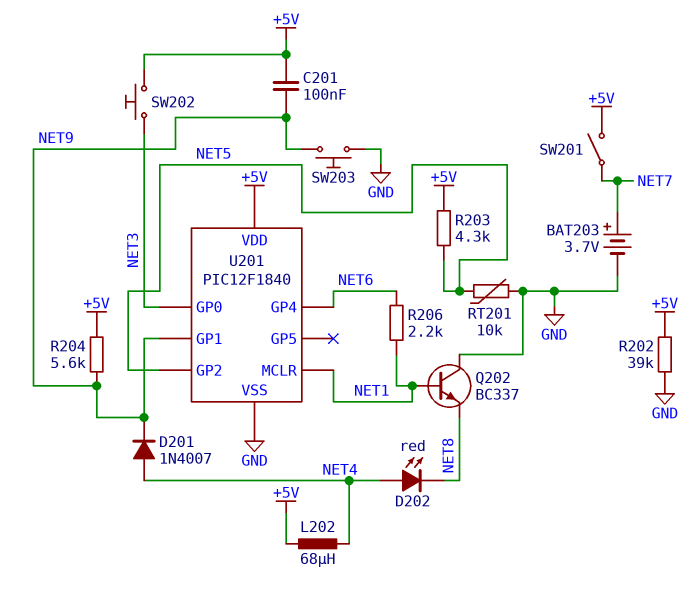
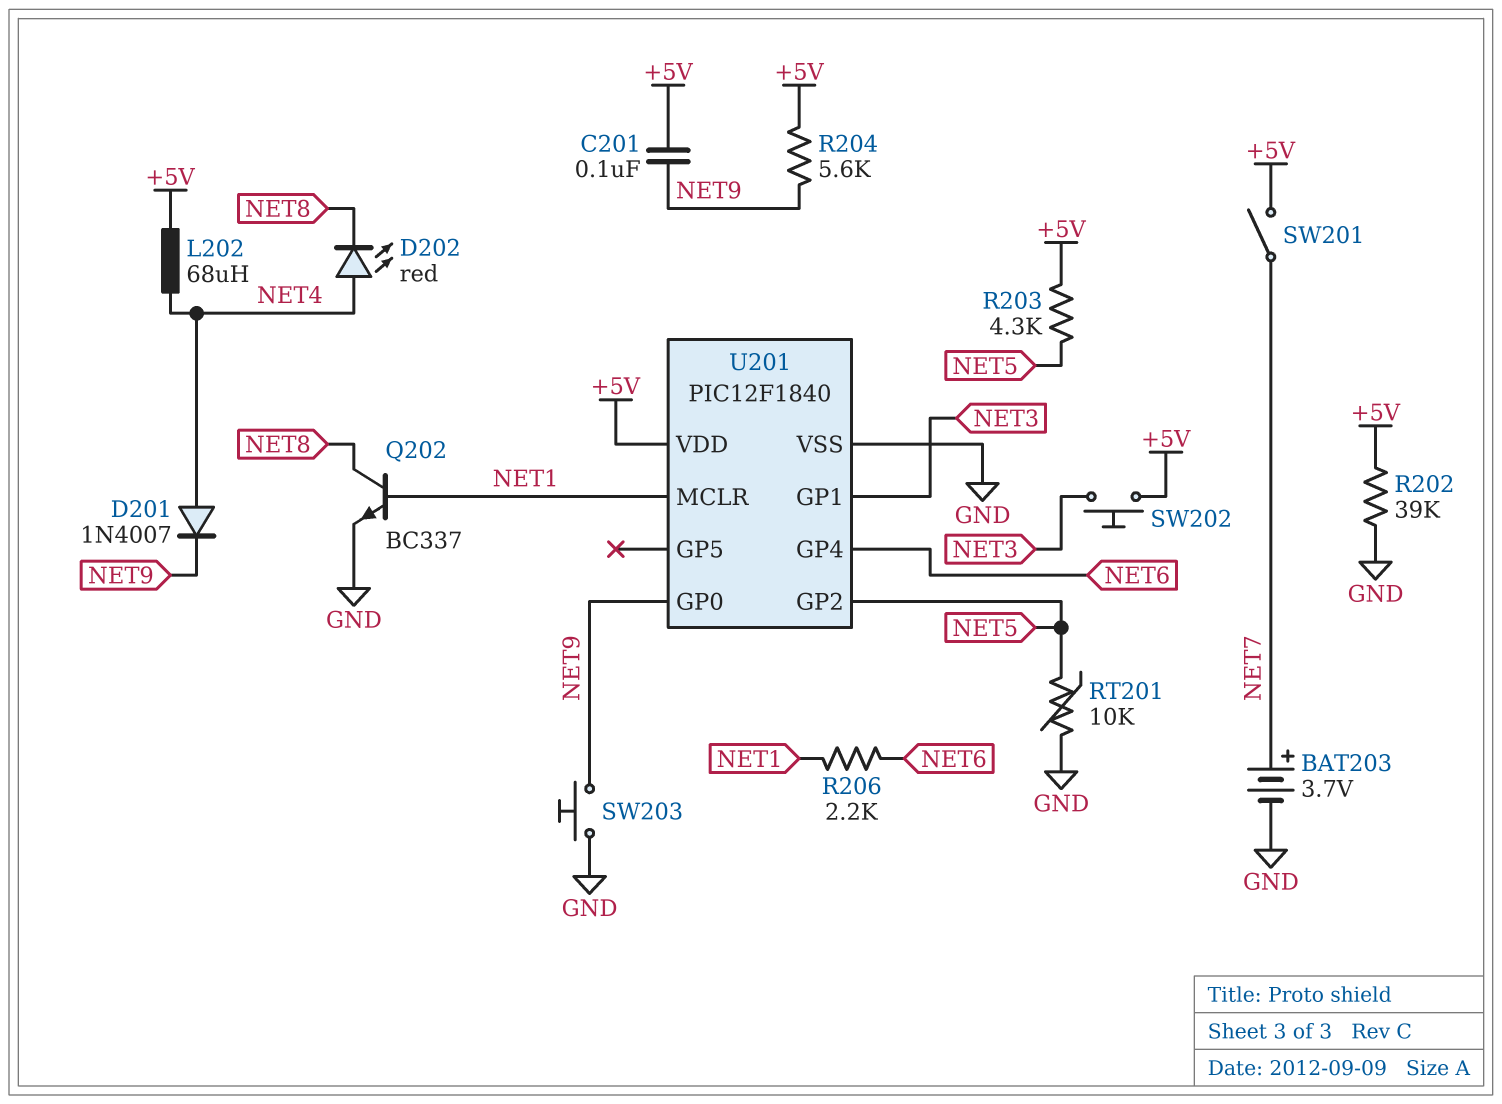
Q202: NPN BC337 (B NET1, C GND, E NET8) -> NPN BC337 (B NET1, C NET8, E GND)
U201 pin GP0: NET3 -> NET9
U201 pin GP1: NET9 -> NET3

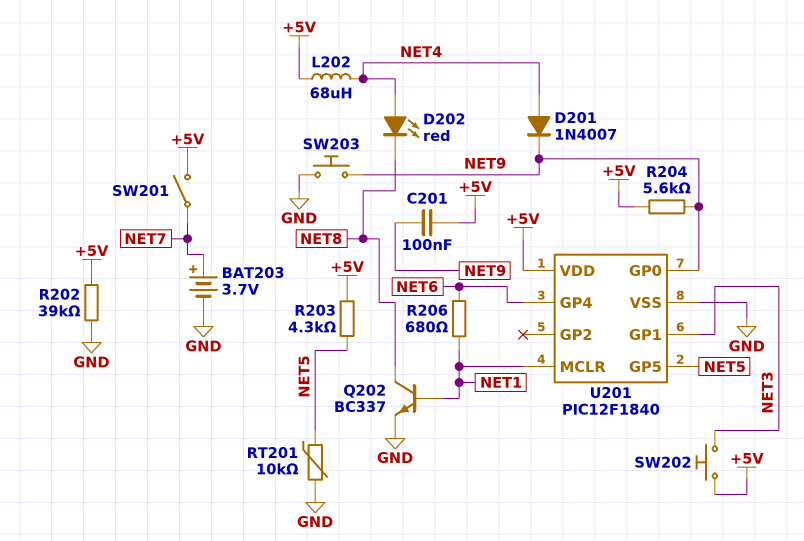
R206: 2.2k (NET1, NET6) -> 680 (NET1, NET6)
U201 pin GP2: NET5 -> none
U201 pin GP5: none -> NET5

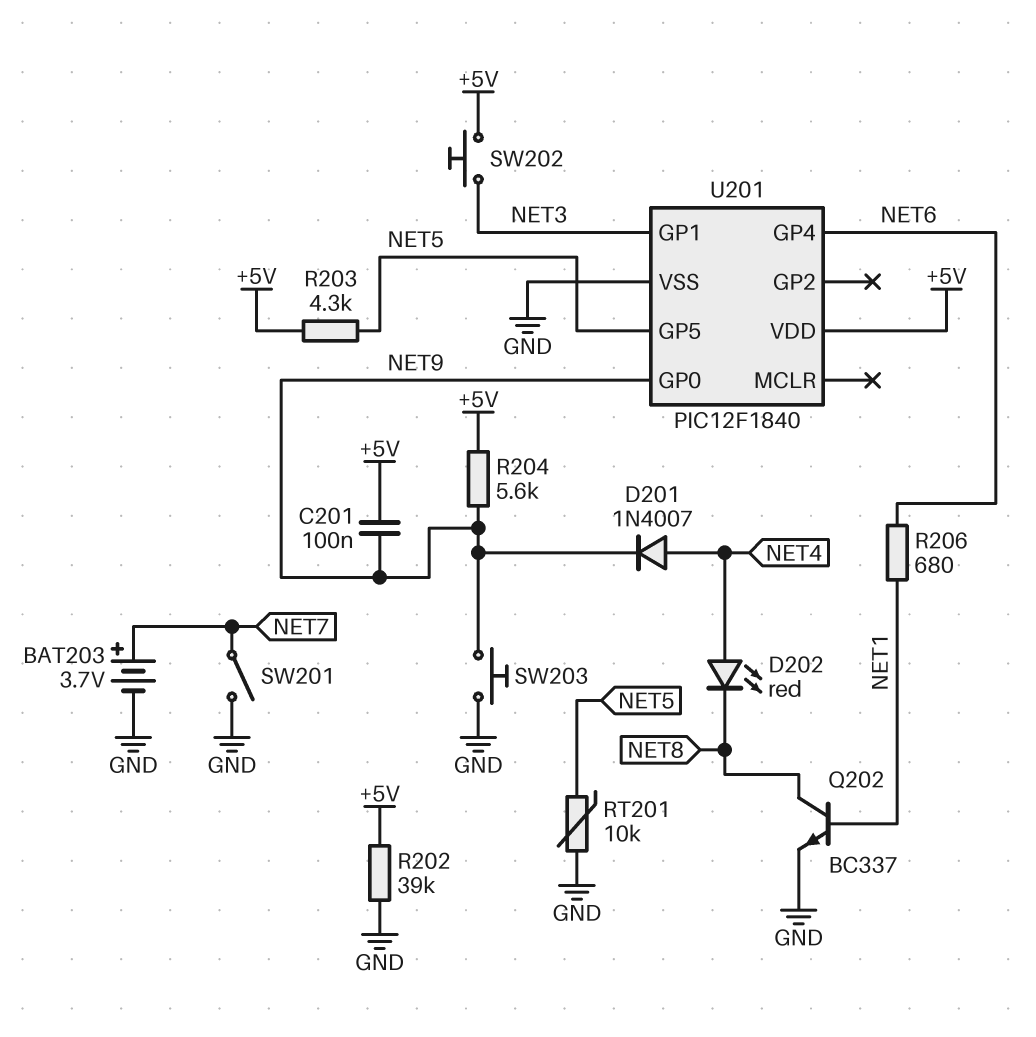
L202: 68uH (+5V, NET4) -> none
SW201: switch (+5V, NET7) -> switch (GND, NET7)
U201 pin MCLR: NET1 -> none

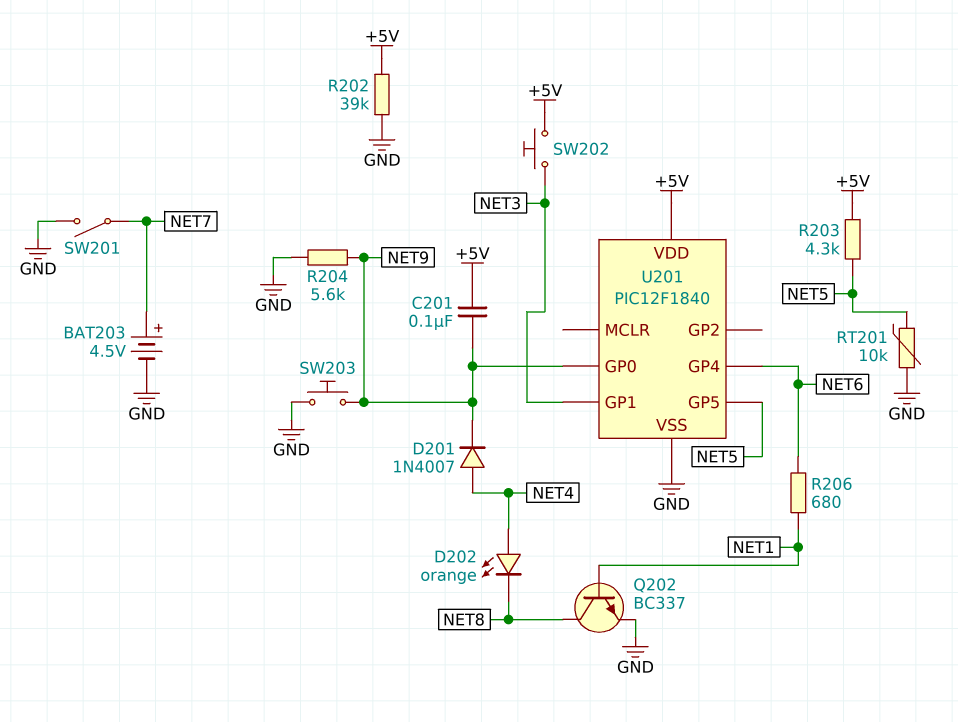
BAT203: 3.7V (plus NET7, minus GND) -> 4.5V (plus NET7, minus GND)
D202: LED red (A NET4, K NET8) -> LED orange (A NET4, K NET8)
R204: 5.6k (+5V, NET9) -> 5.6k (GND, NET9)

